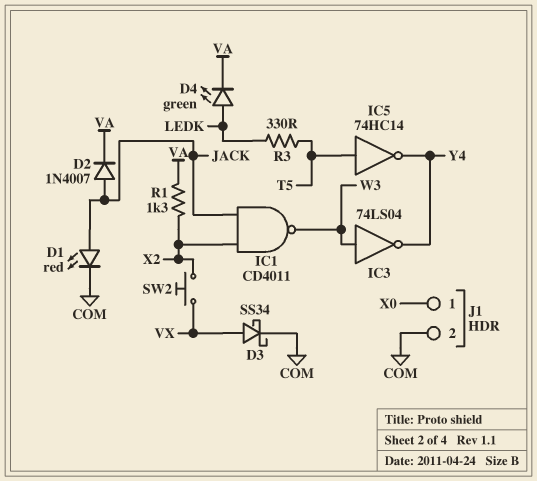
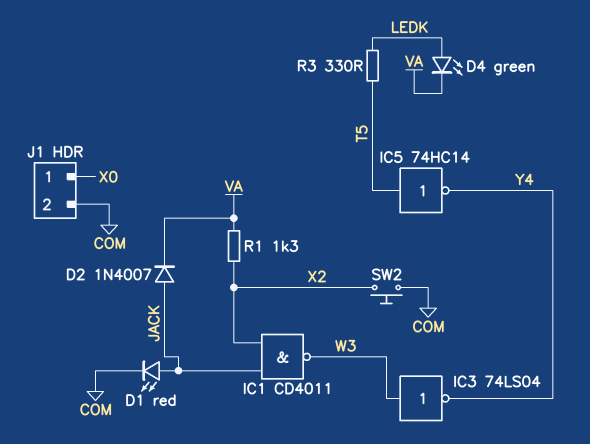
D3: schottky SS34 (A VX, K COM) -> none
SW2: button (VX, X2) -> button (COM, X2)

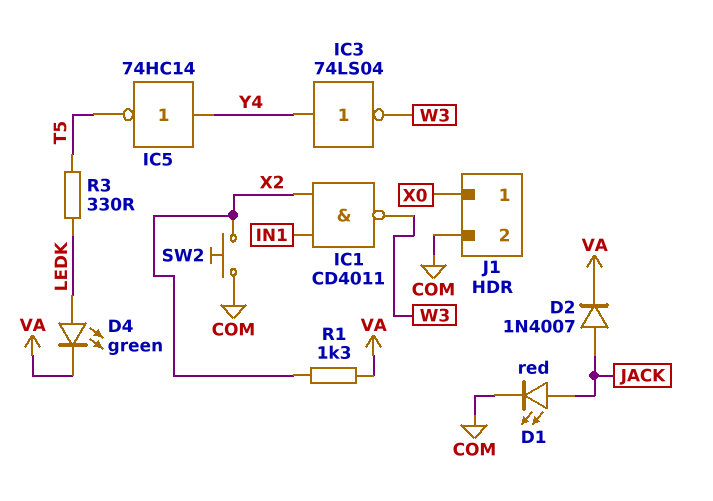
IC1: NAND CD4011 (in JACK, in X2, out W3) -> NAND CD4011 (in IN1, in X2, out W3)
IC3: NOT 74LS04 (in W3, out Y4) -> NOT 74LS04 (in Y4, out W3)
IC5: NOT 74HC14 (in T5, out Y4) -> NOT 74HC14 (in Y4, out T5)

